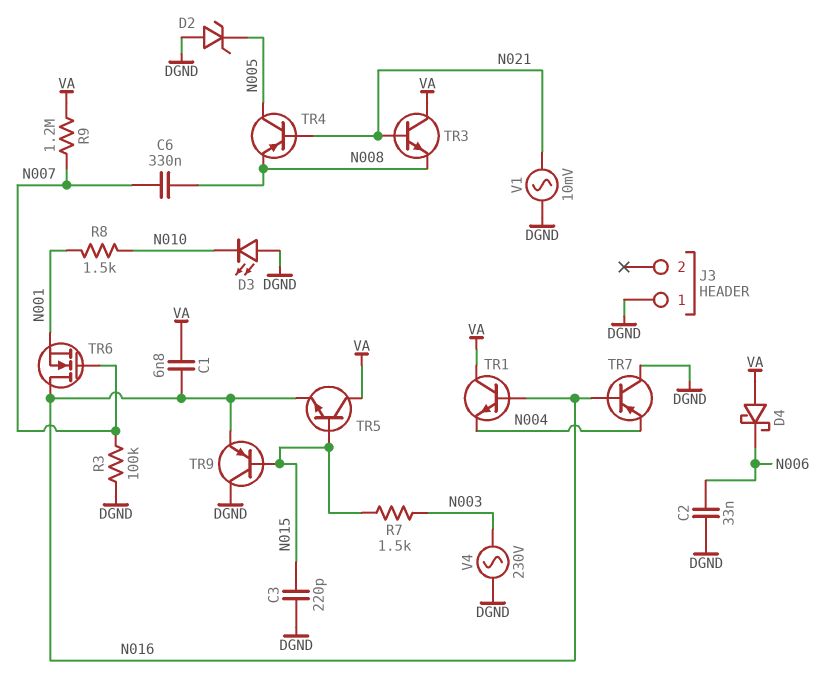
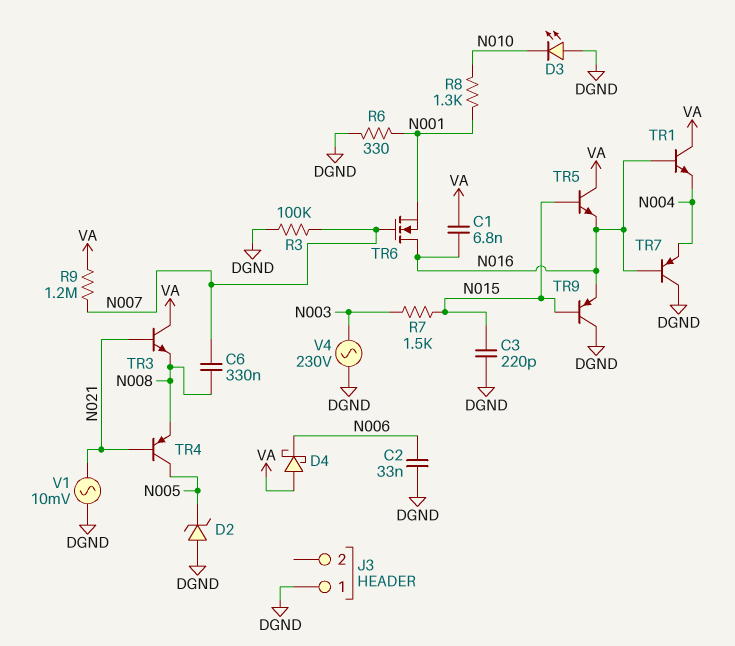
R6: none -> 330 (DGND, N001)
R8: 1.5k (N001, N010) -> 1.3k (N001, N010)

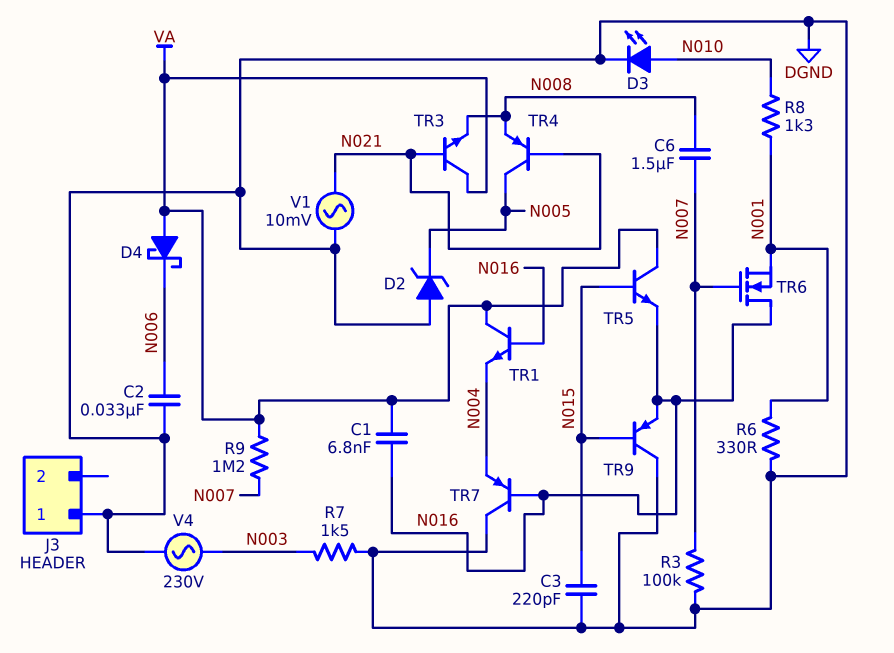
C6: 330nF (N007, N008) -> 1.5uF (N007, N008)
D3: LED (A DGND, K N010) -> LED (A N010, K DGND)
R7: 1.5k (N003, N015) -> 1.5k (DGND, N003)

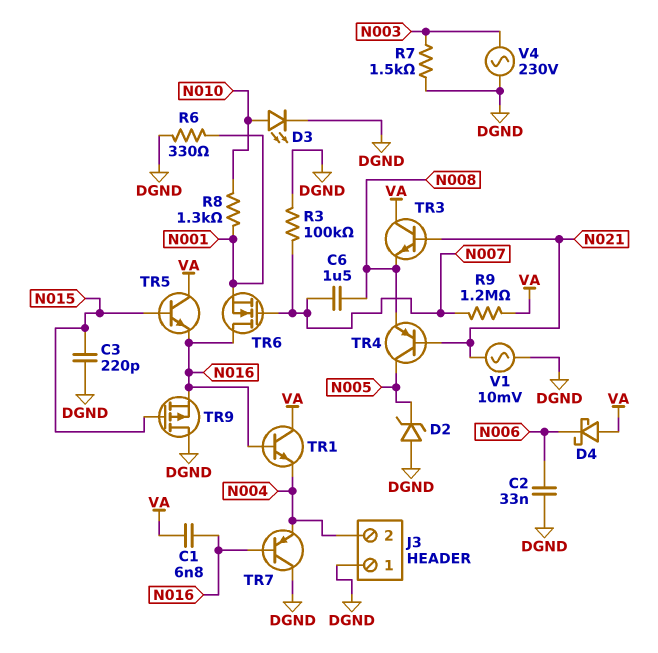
J3 pin 2: none -> N004
TR9: PNP (B N015, C DGND, E N016) -> PMOS (G N015, D DGND, S N016)

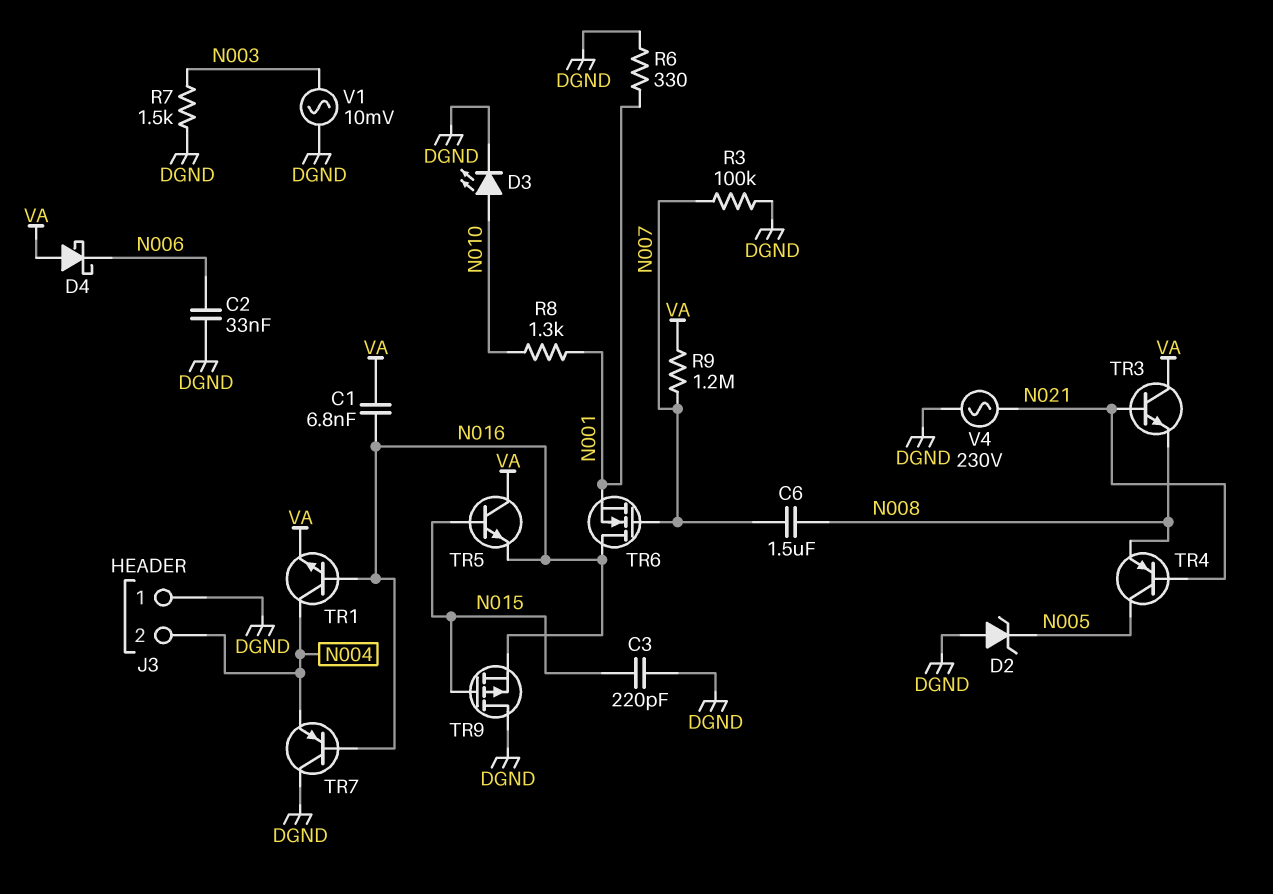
TR1: NPN (B N016, C VA, E N004) -> NPN (B N016, C N004, E VA)
V1: AC 10mV (DGND, N021) -> AC 10mV (DGND, N003)
V4: AC 230V (DGND, N003) -> AC 230V (DGND, N021)

